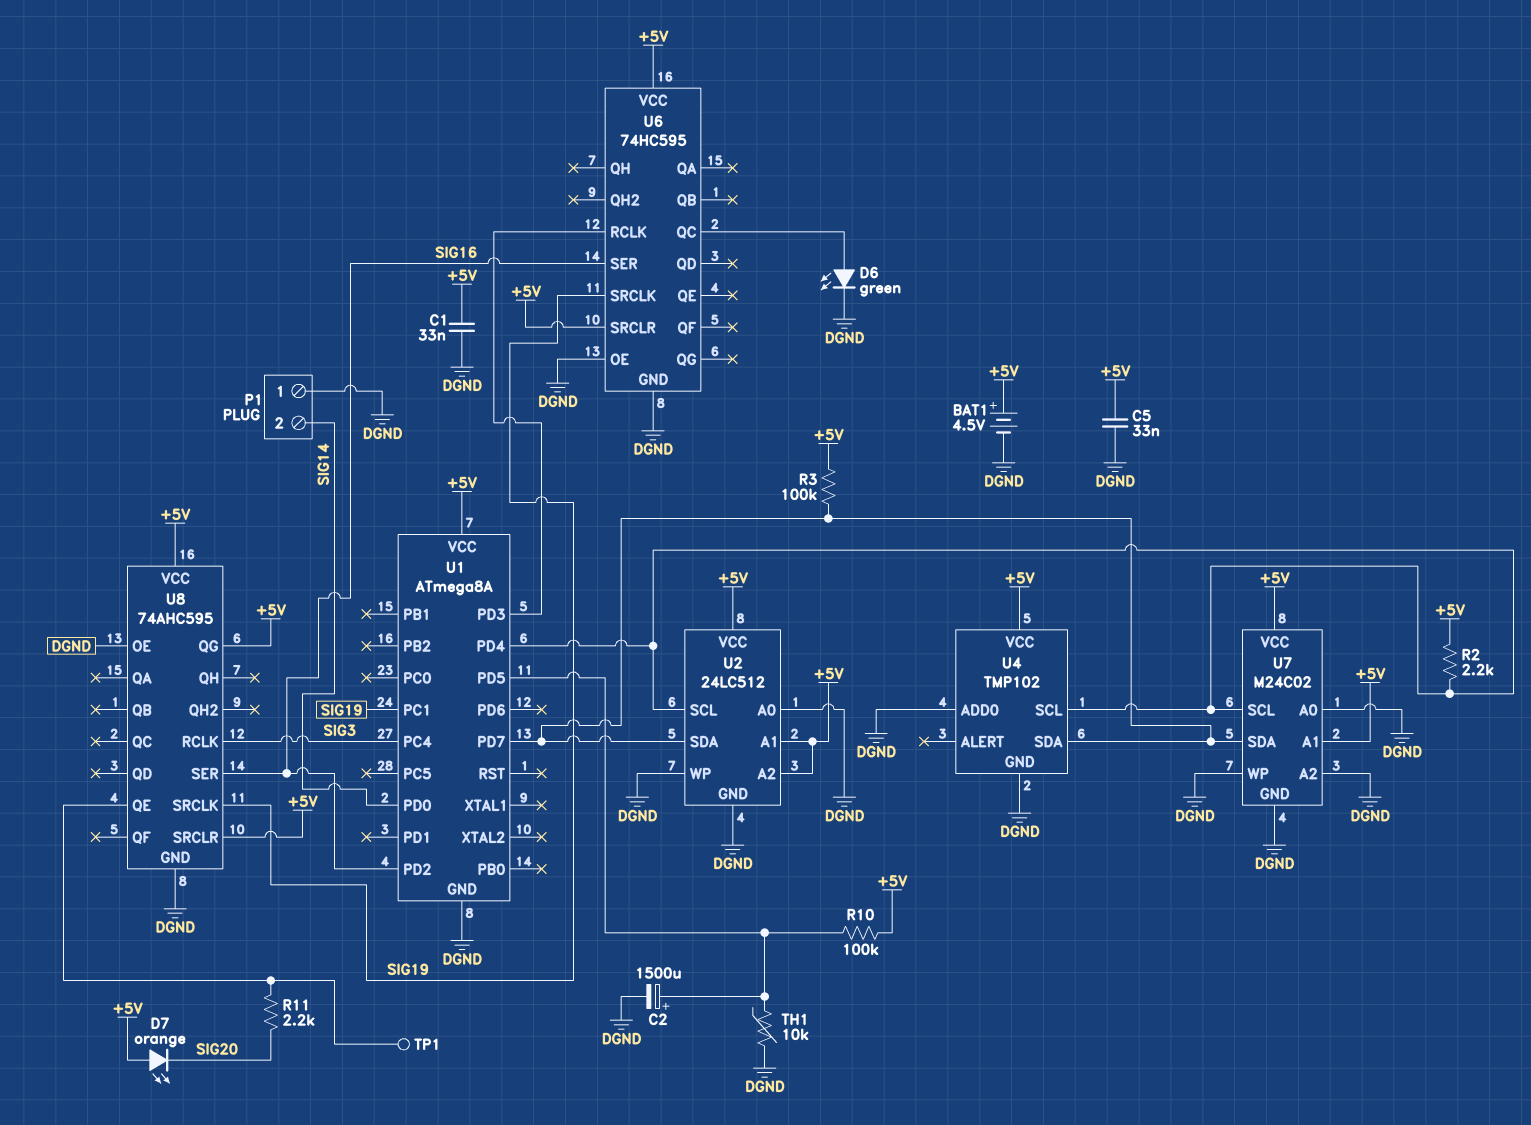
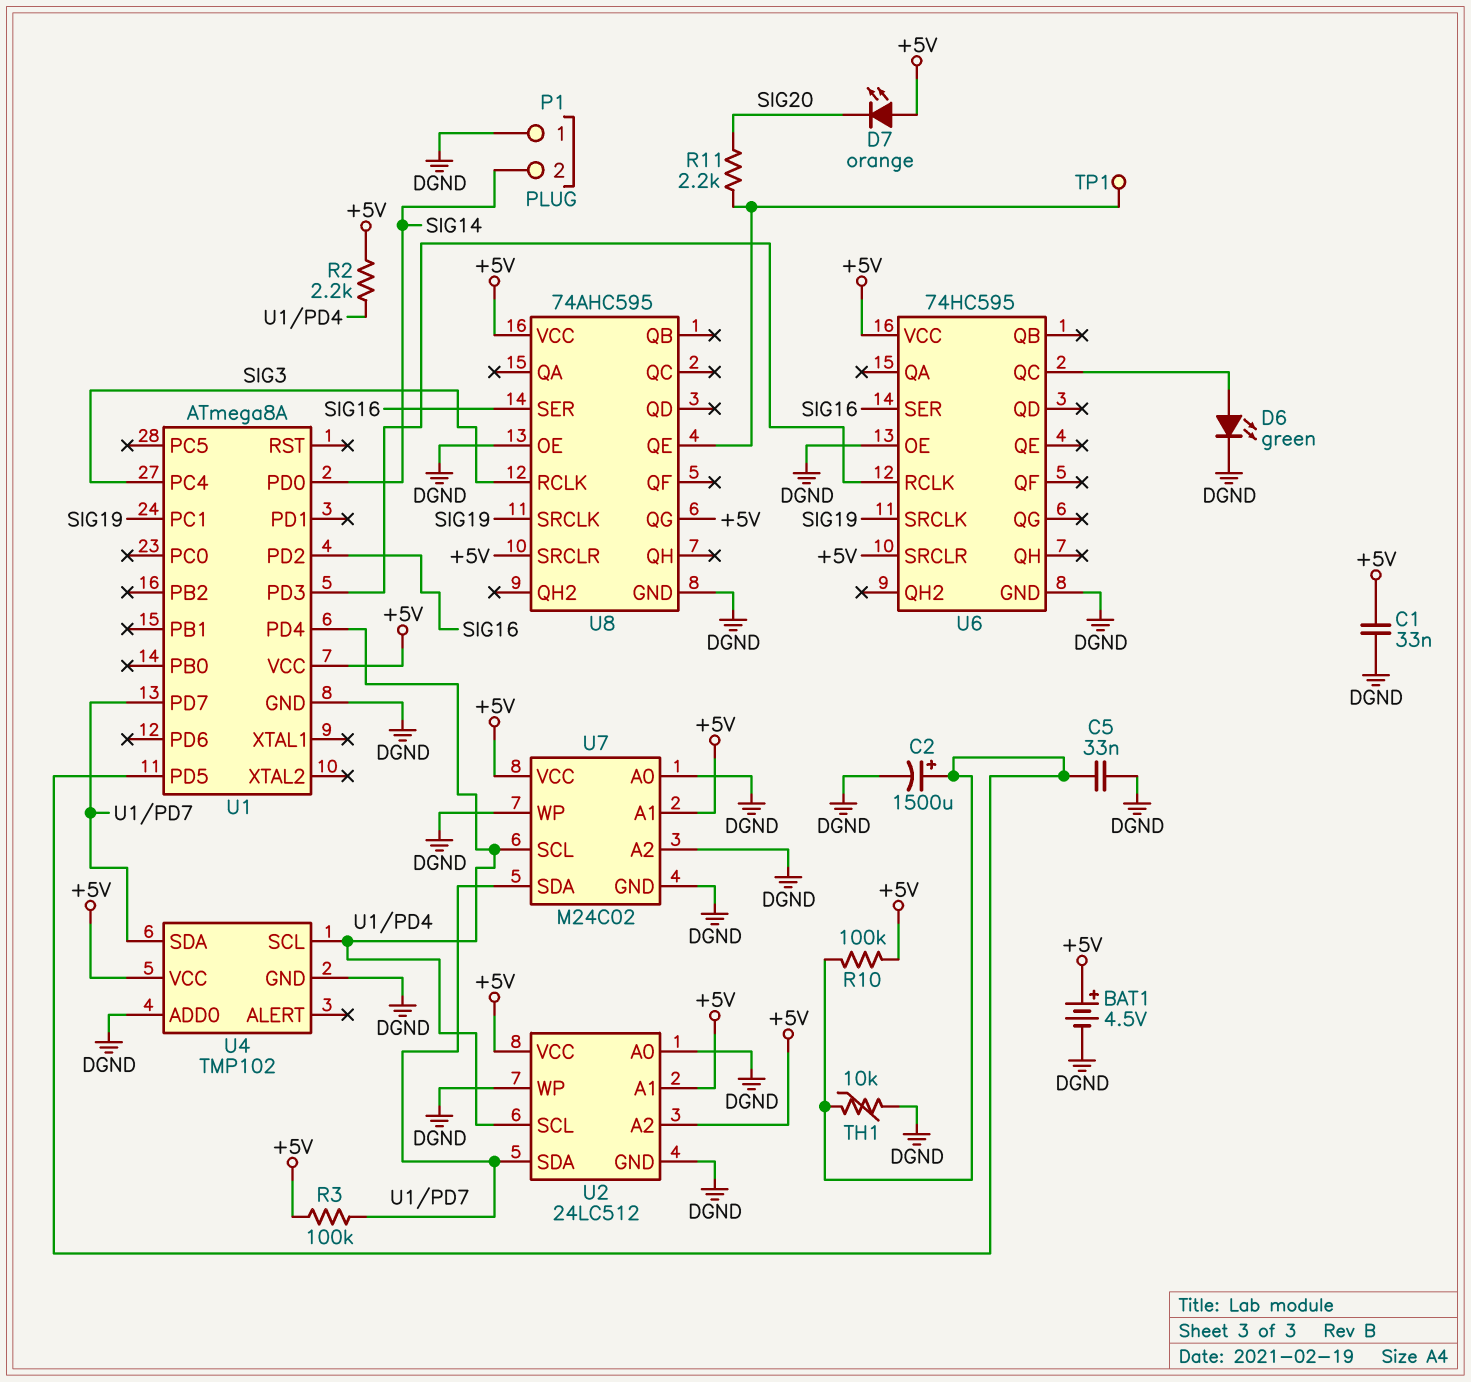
C5: 33nF (+5V, DGND) -> 33nF (DGND, U1/PD5)

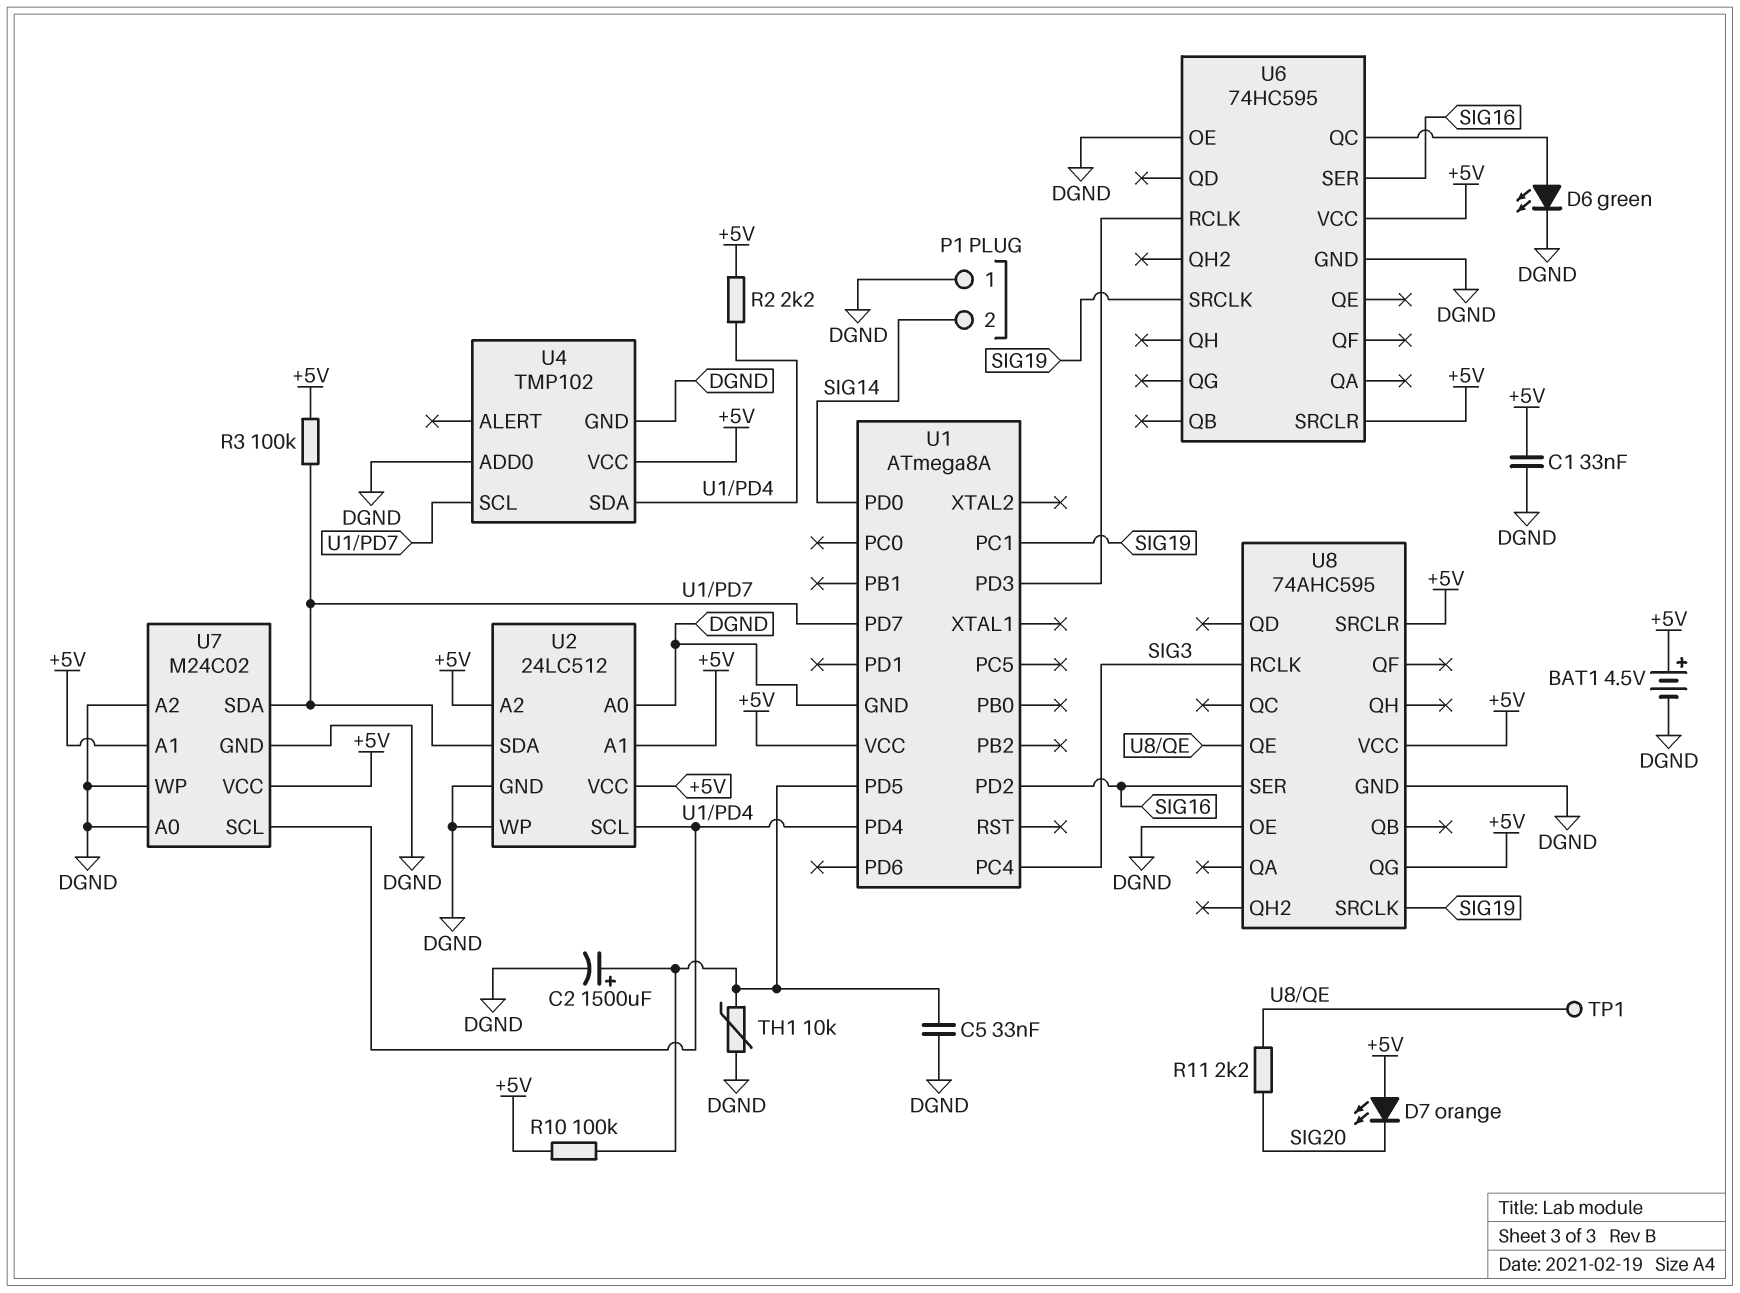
U4 pin SCL: U1/PD4 -> U1/PD7
U4 pin SDA: U1/PD7 -> U1/PD4

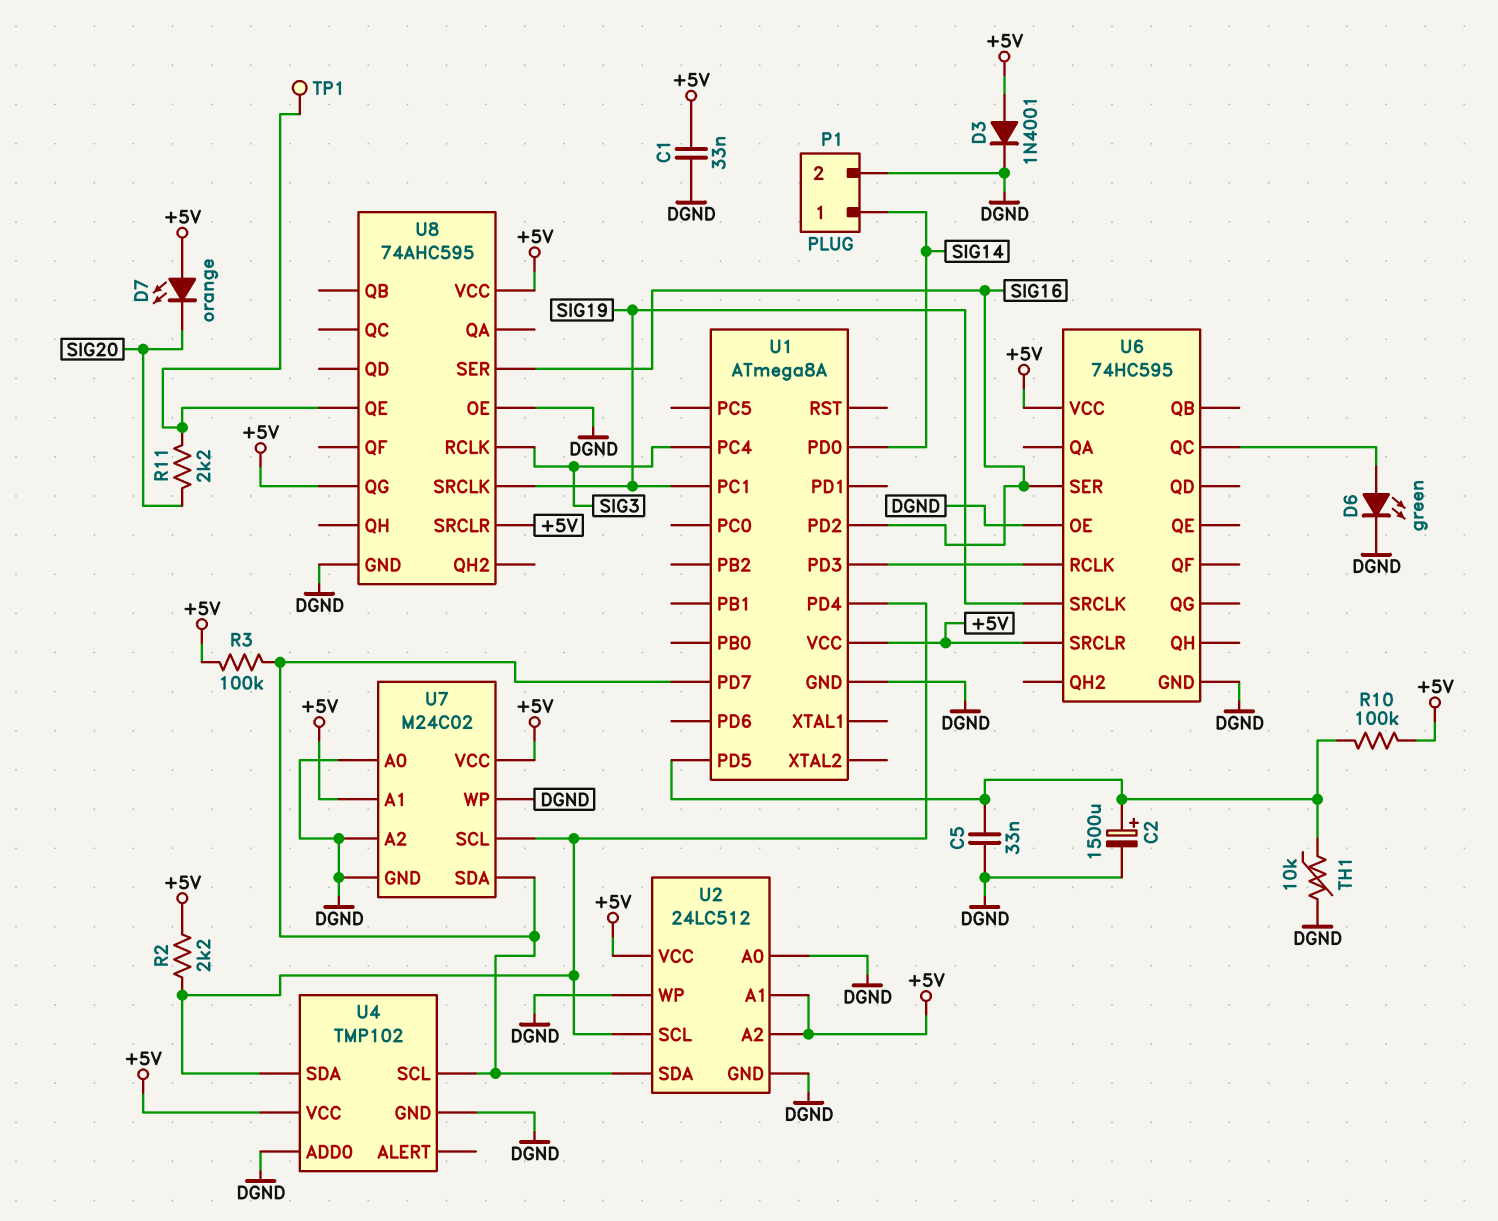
BAT1: 4.5V (plus +5V, minus DGND) -> none
D3: none -> diode 1N4001 (A +5V, K DGND)
P1 pin 1: DGND -> SIG14
P1 pin 2: SIG14 -> DGND

